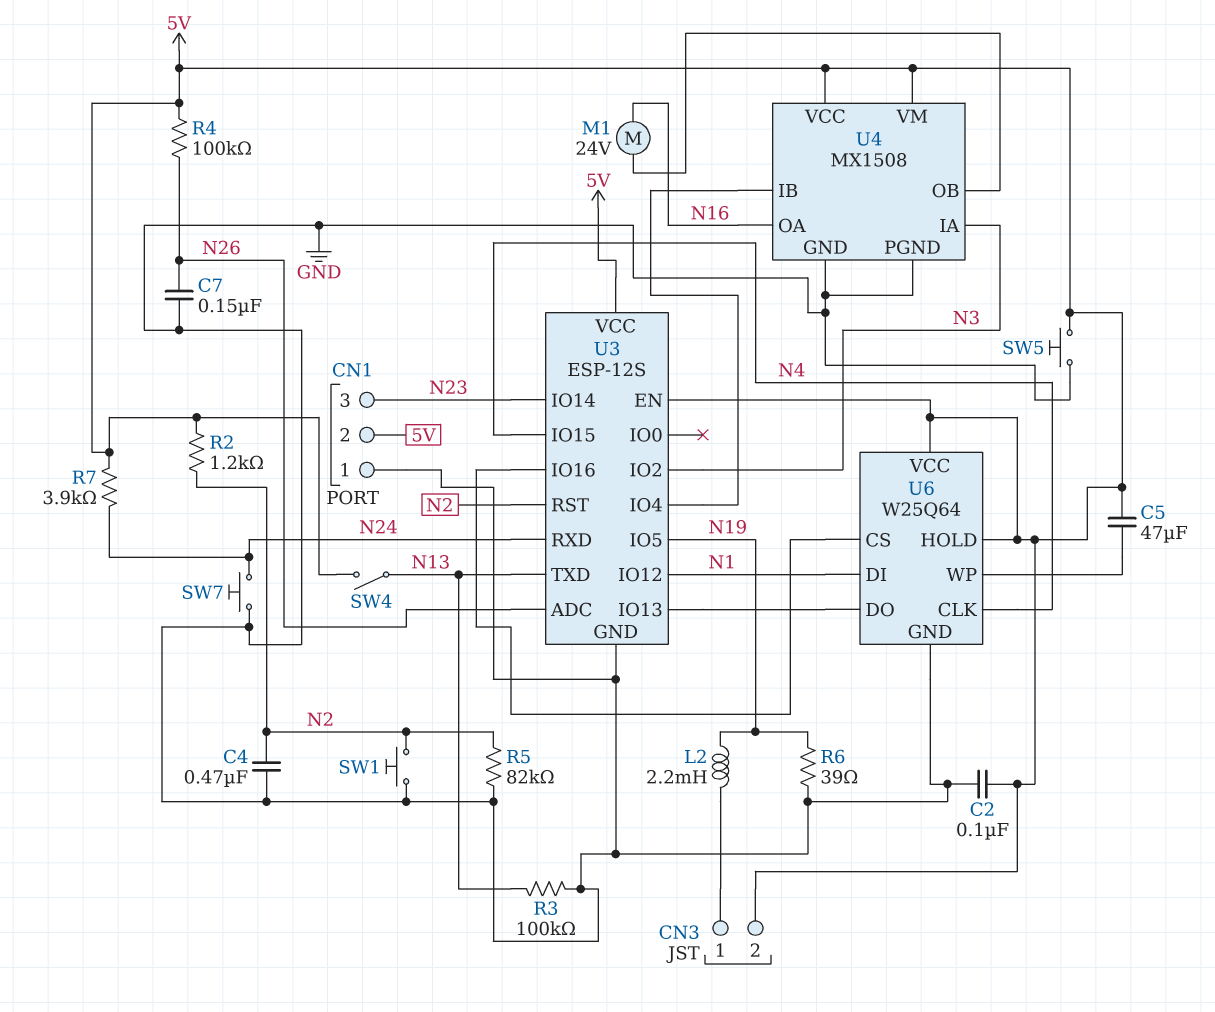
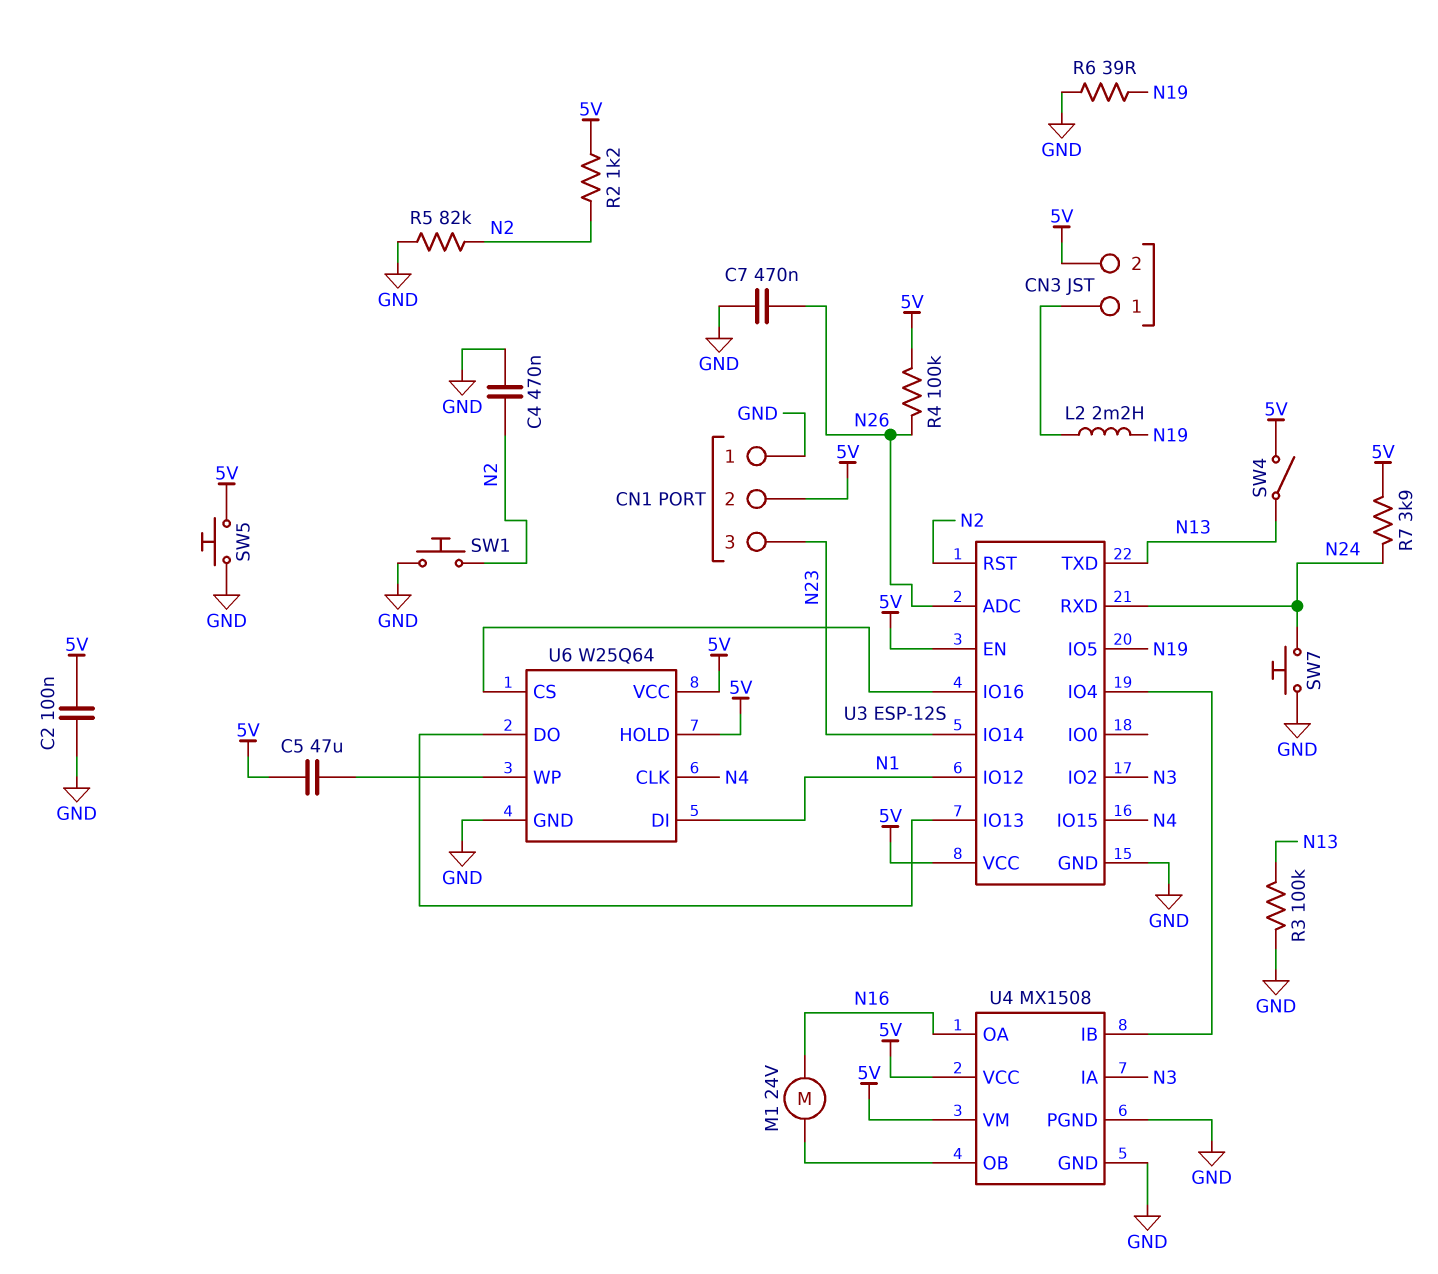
C7: 150nF (GND, N26) -> 470nF (GND, N26)

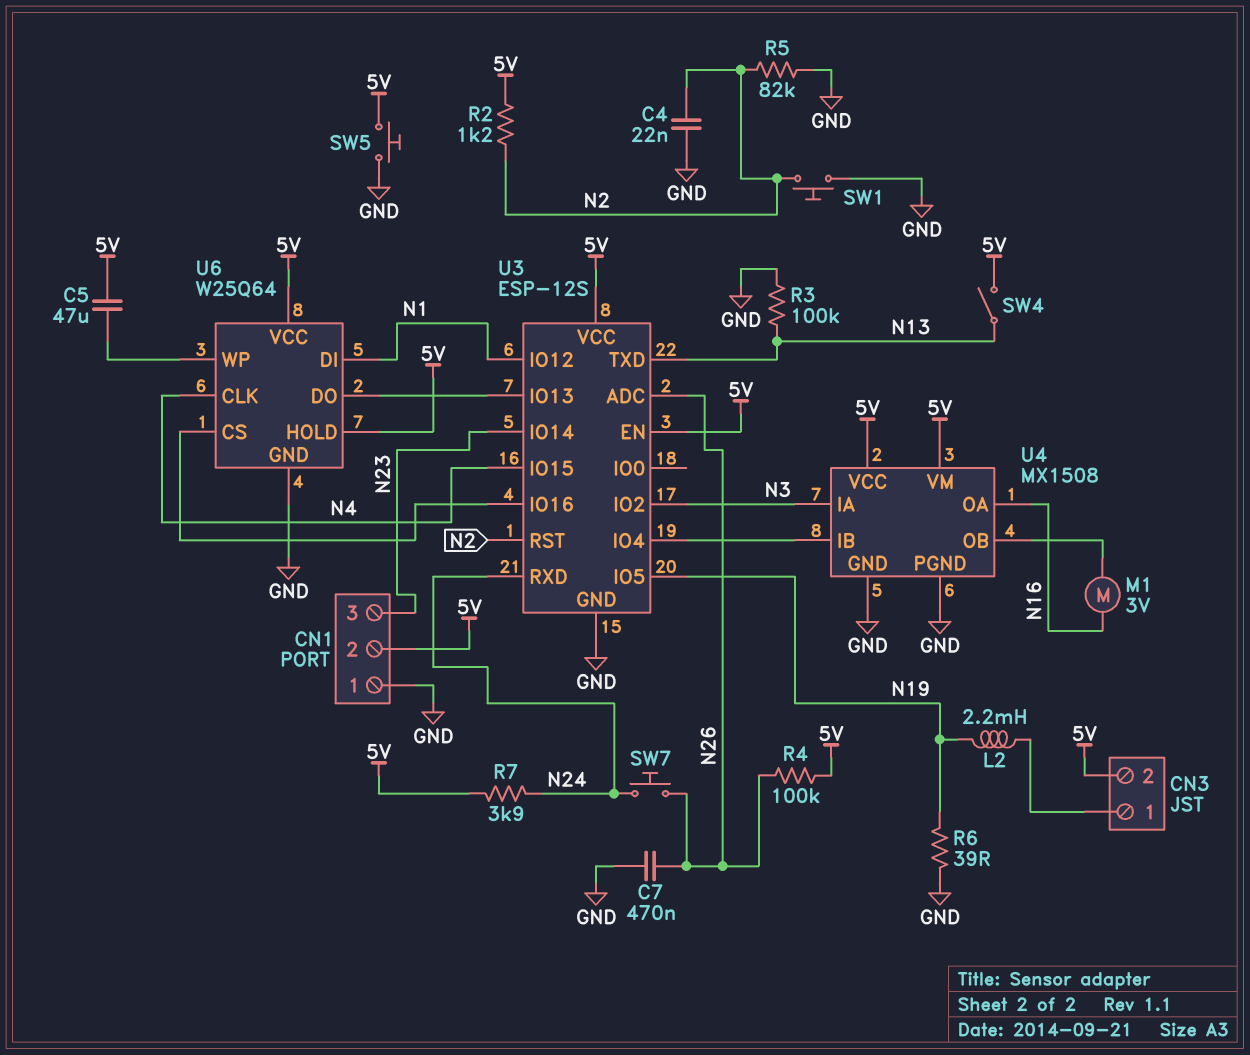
C2: 100nF (5V, GND) -> none
C4: 470nF (GND, N2) -> 22nF (GND, N2)
M1: motor 24V (N16, U4/OB) -> motor 3V (N16, U4/OB)
SW7: button (GND, N24) -> button (N24, N26)

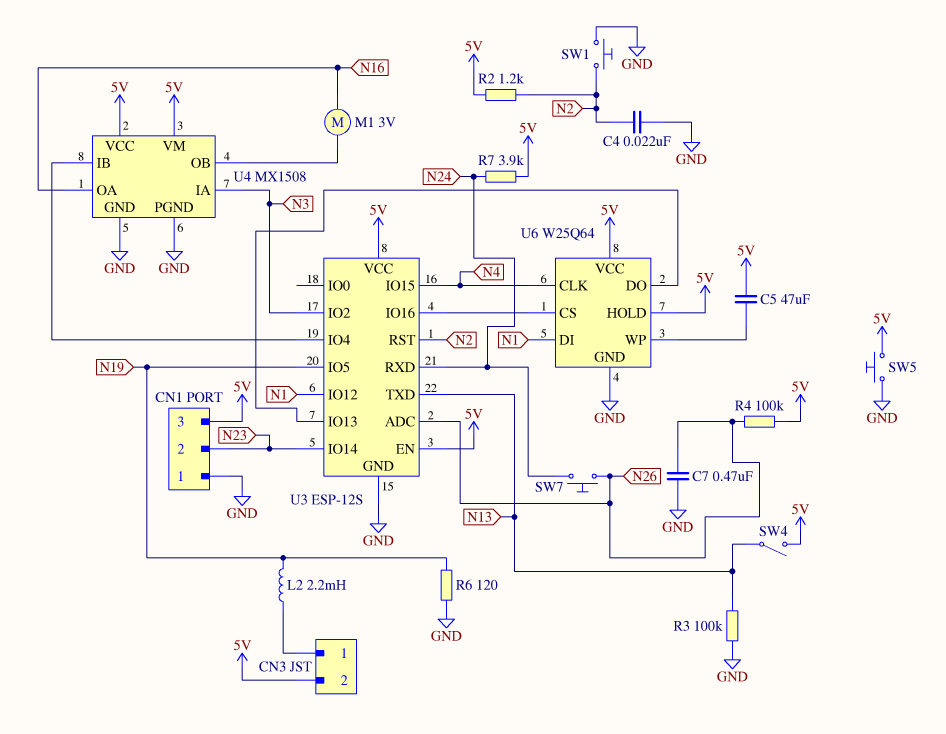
CN1 pin 2: 5V -> N23
CN1 pin 3: N23 -> 5V
R5: 82k (GND, N2) -> none
R6: 39 (GND, N19) -> 120 (GND, N19)

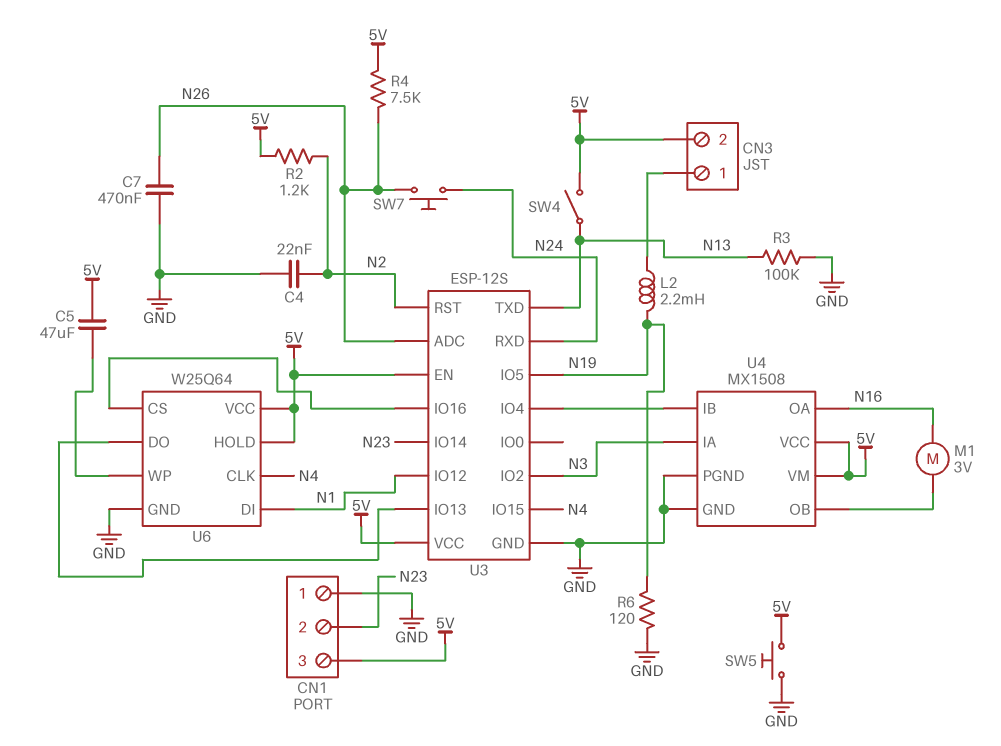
R4: 100k (5V, N26) -> 7.5k (5V, N26)
R7: 3.9k (5V, N24) -> none
SW1: button (GND, N2) -> none

